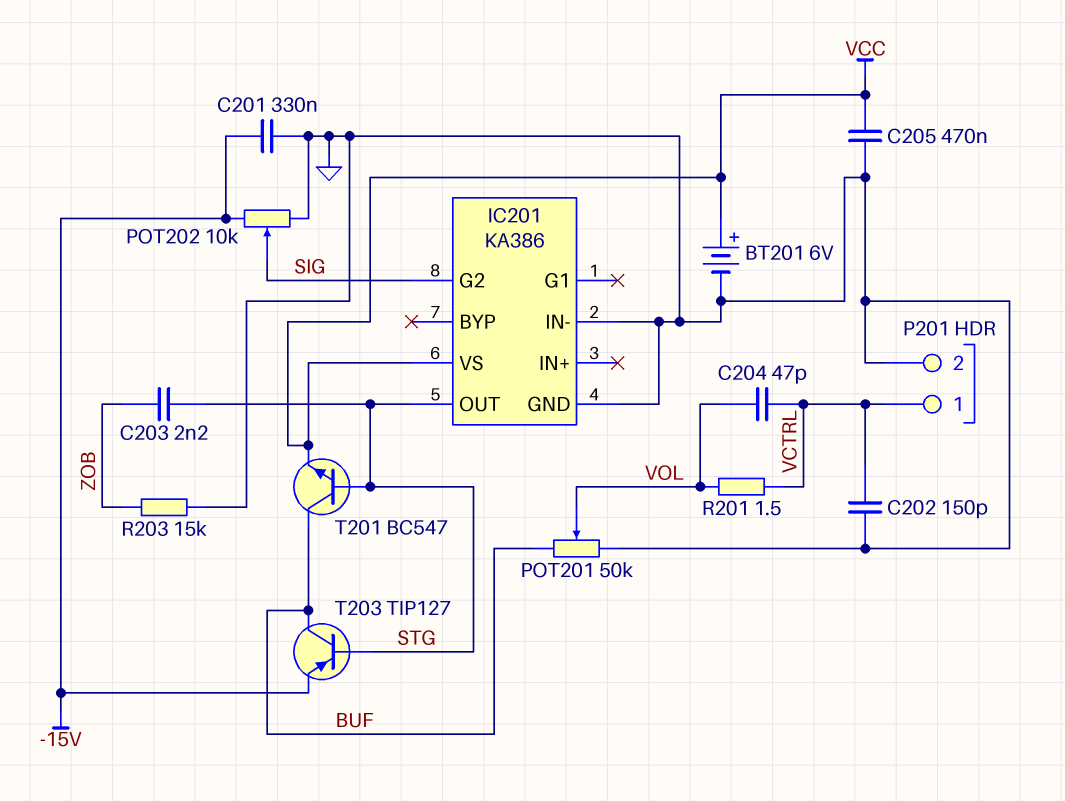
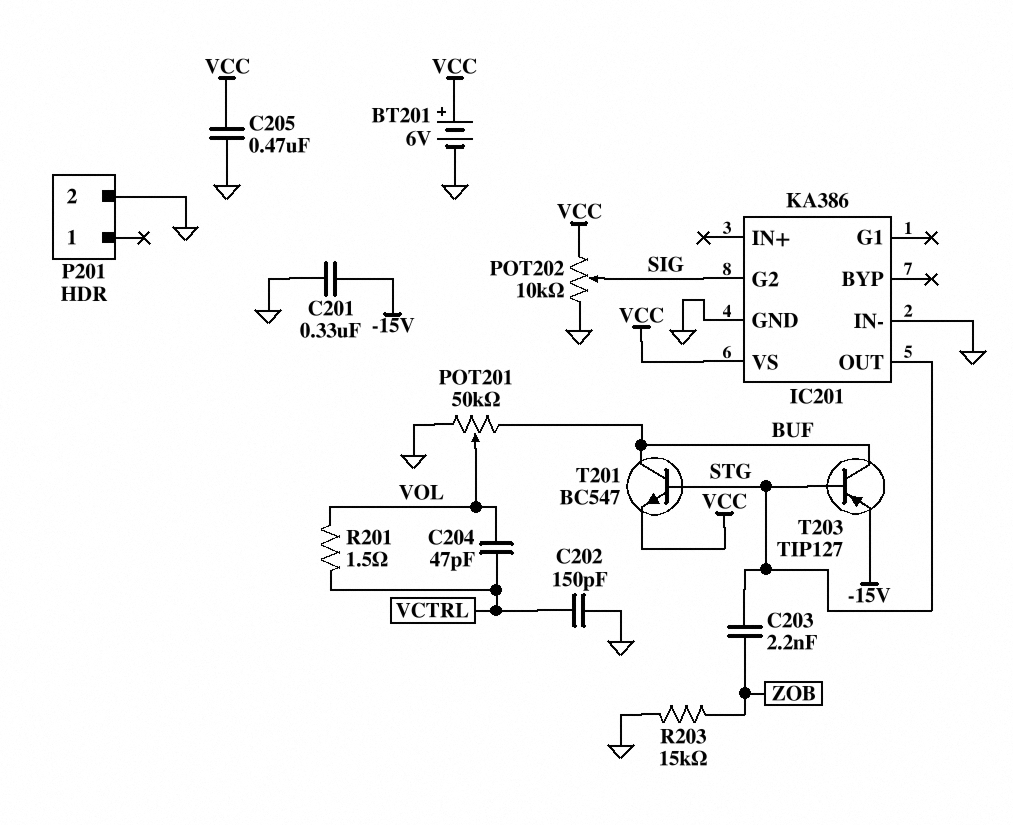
P201 pin 1: VCTRL -> none
POT202: 10k (-15V, GND, wiper SIG) -> 10k (GND, VCC, wiper SIG)

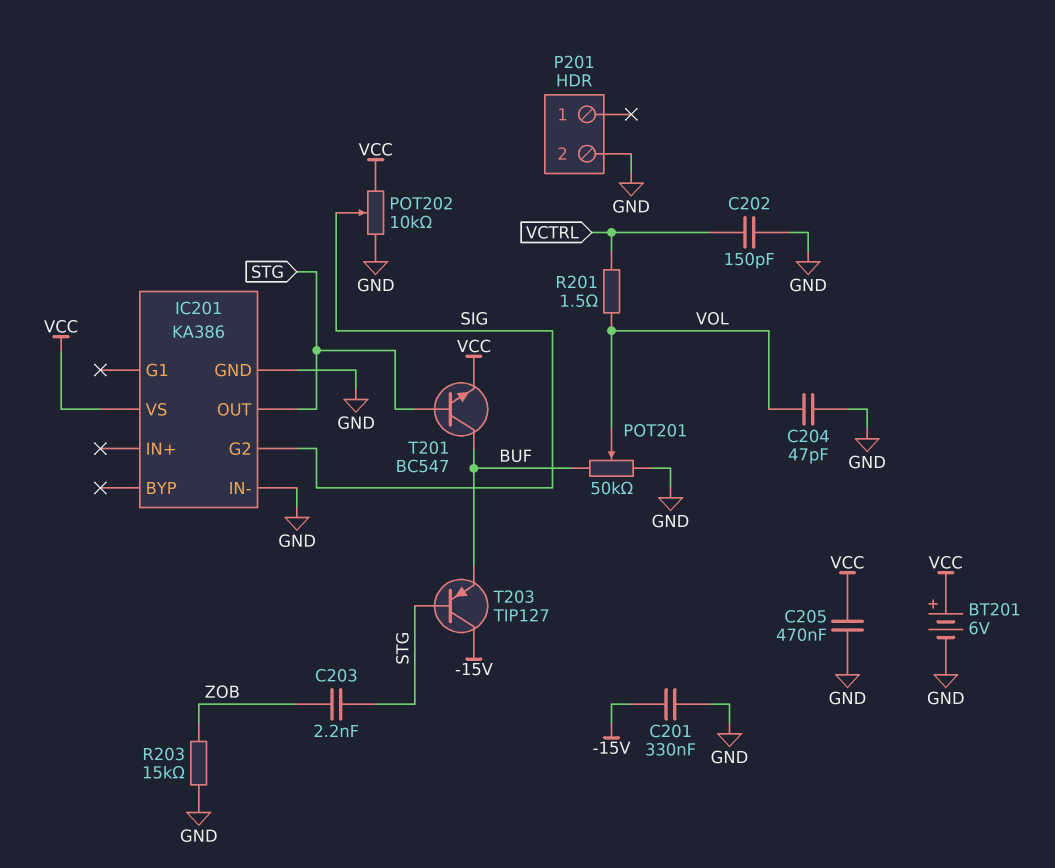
C204: 47pF (VCTRL, VOL) -> 47pF (GND, VOL)
T203: PNP TIP127 (B STG, C BUF, E -15V) -> PNP TIP127 (B STG, C -15V, E BUF)

